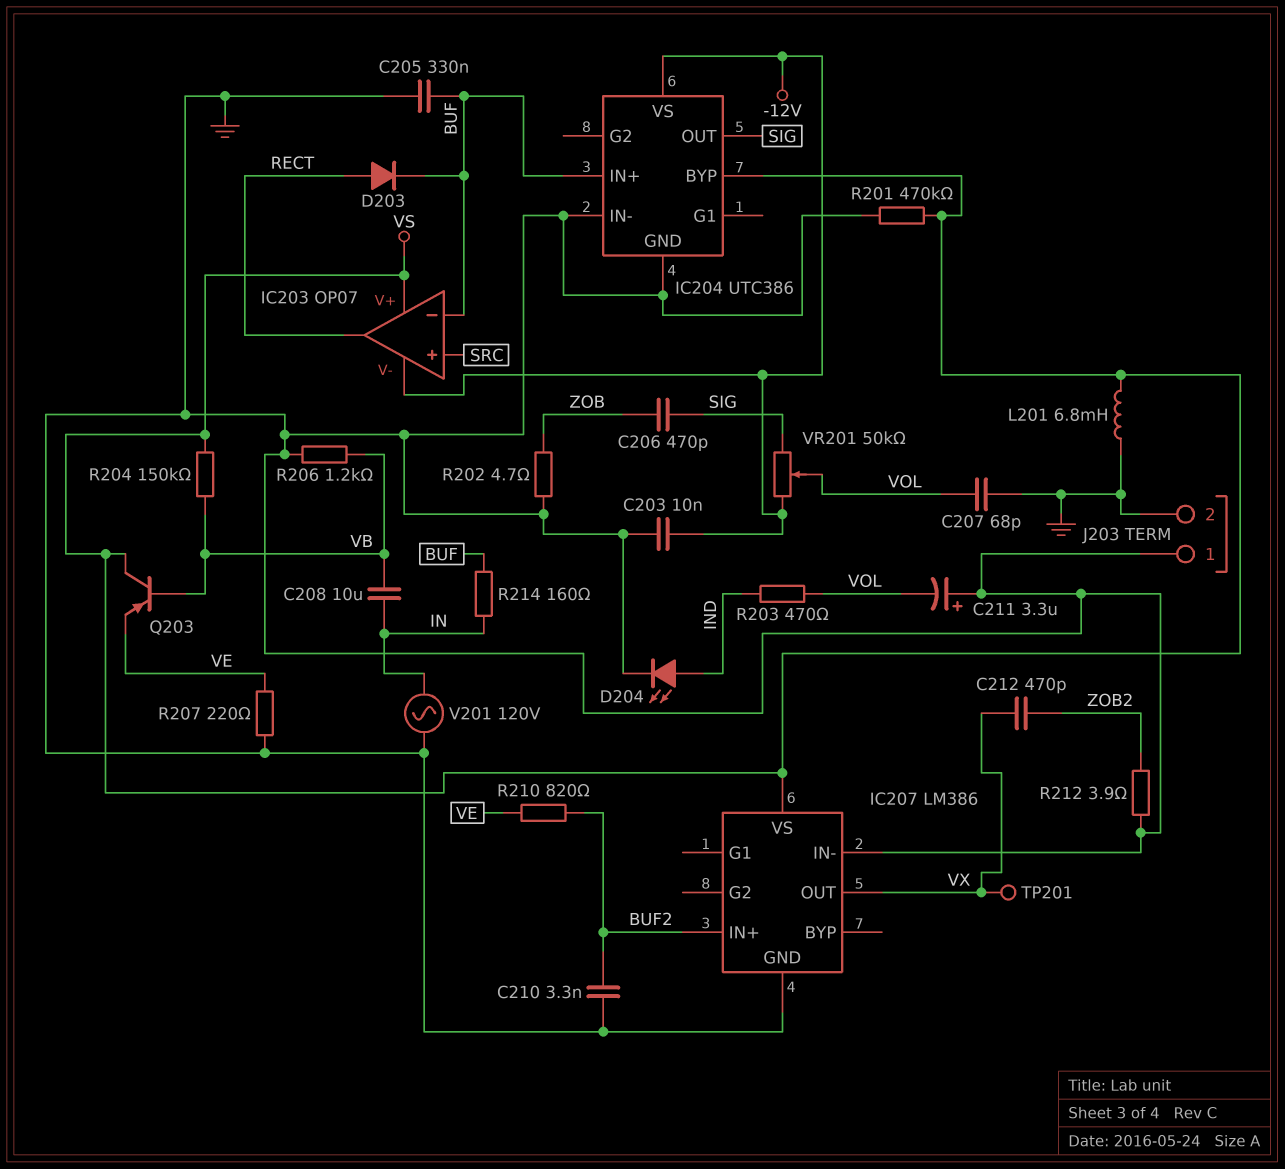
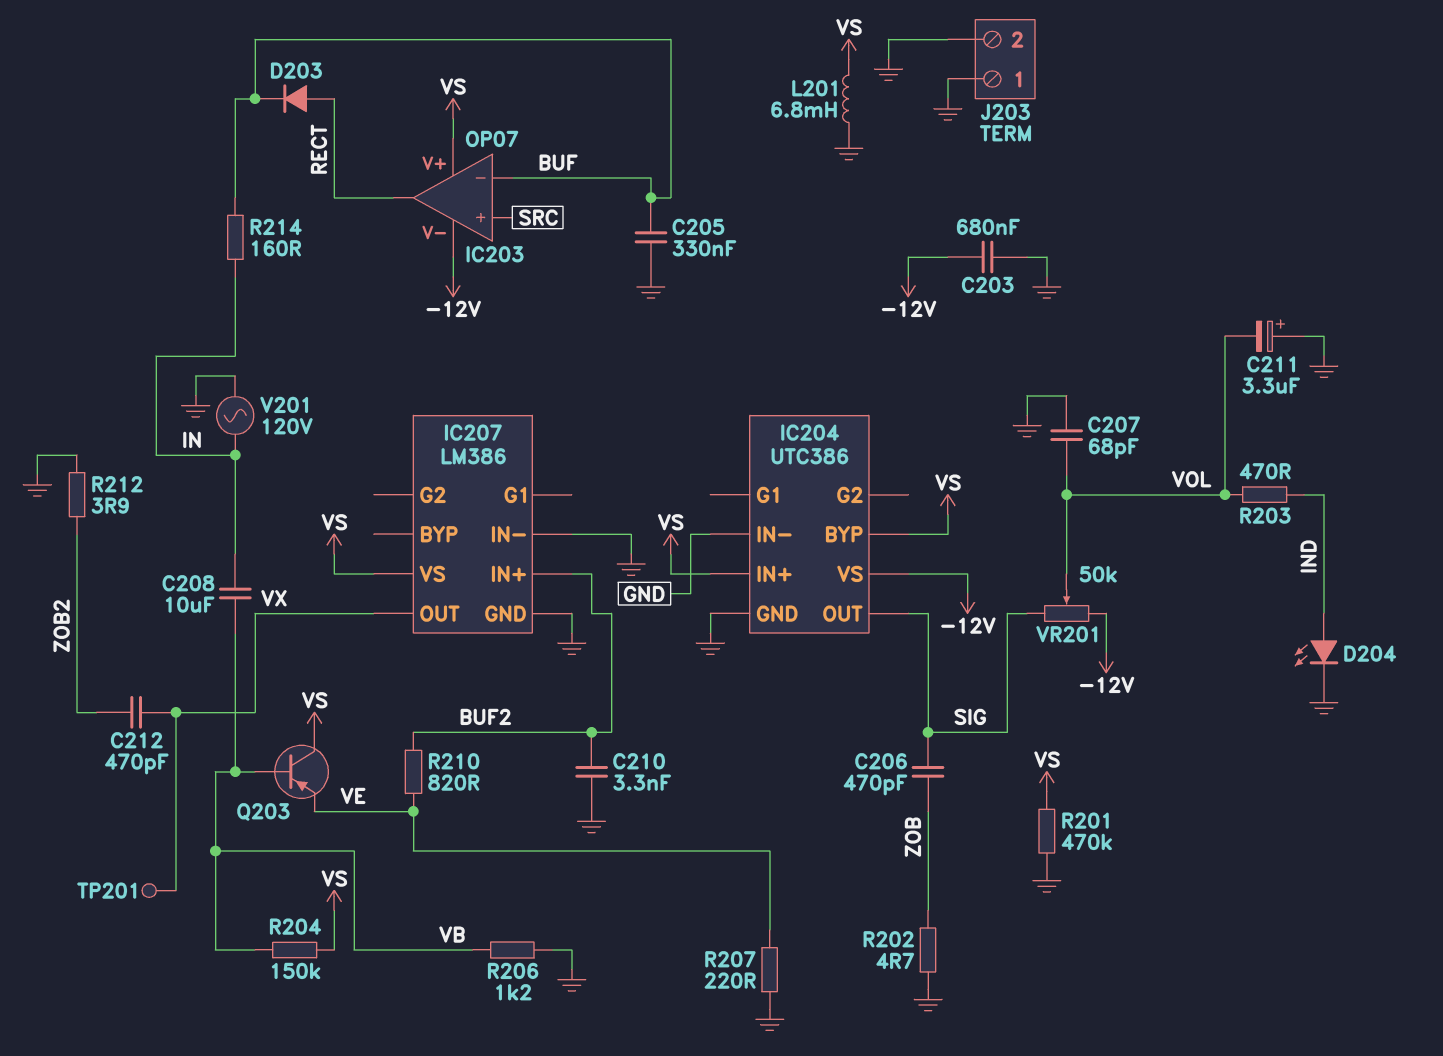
C203: 10nF (-12V, GND) -> 680nF (-12V, GND)
IC204 pin IN+: BUF -> VS

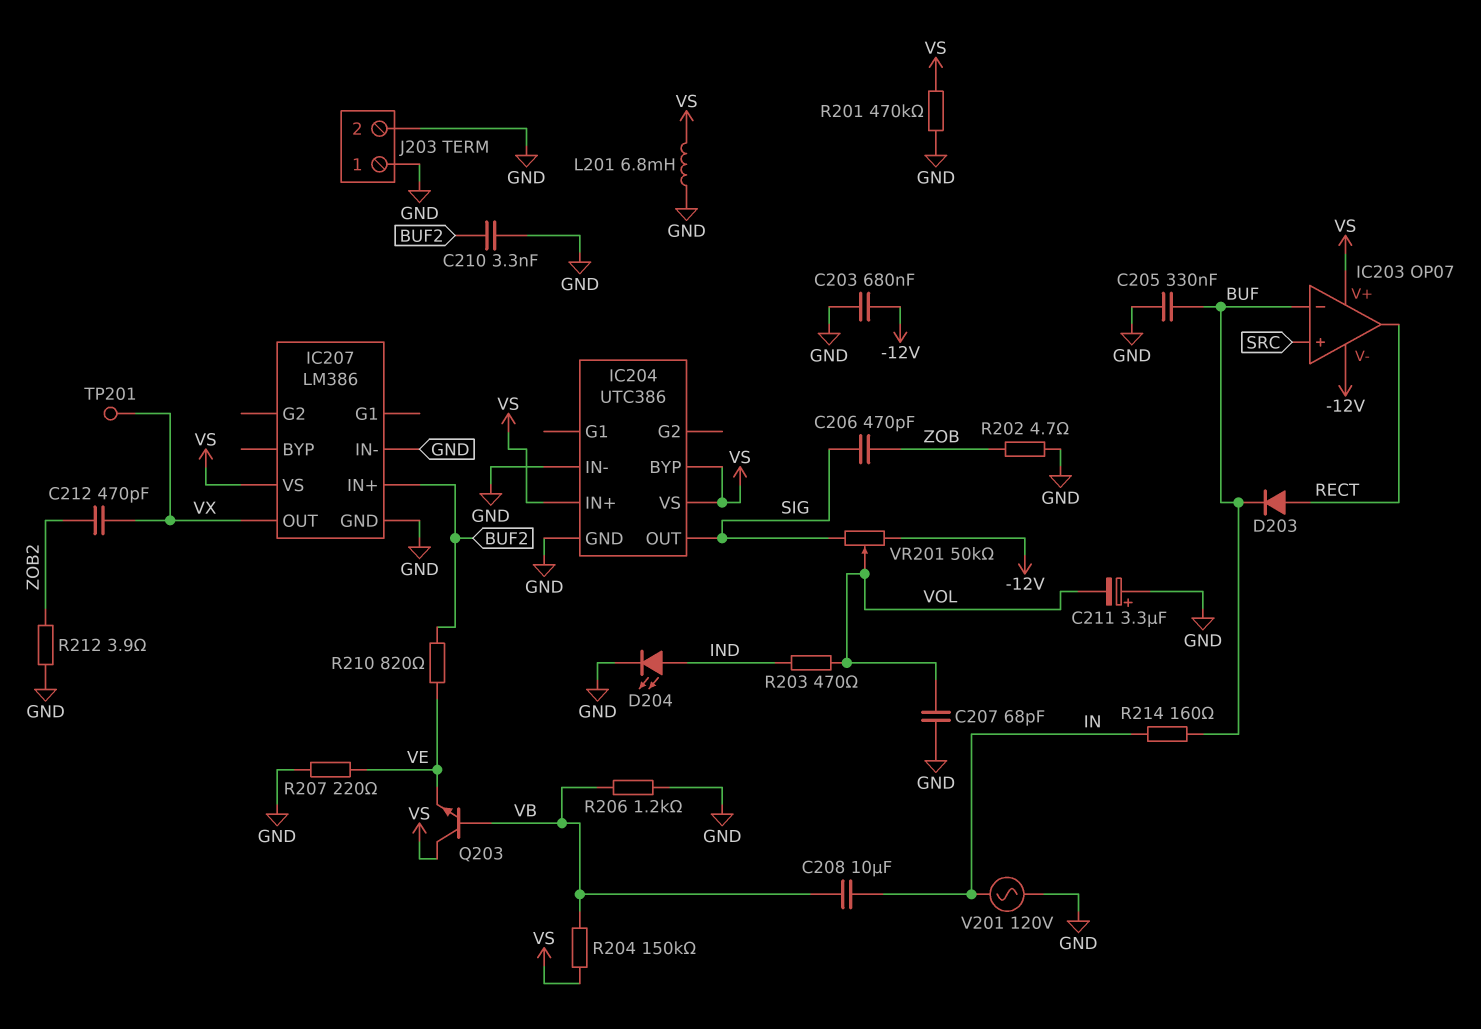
IC204 pin VS: -12V -> VS
Q203: PNP (B VB, C VS, E VE) -> NPN (B VB, C VS, E VE)

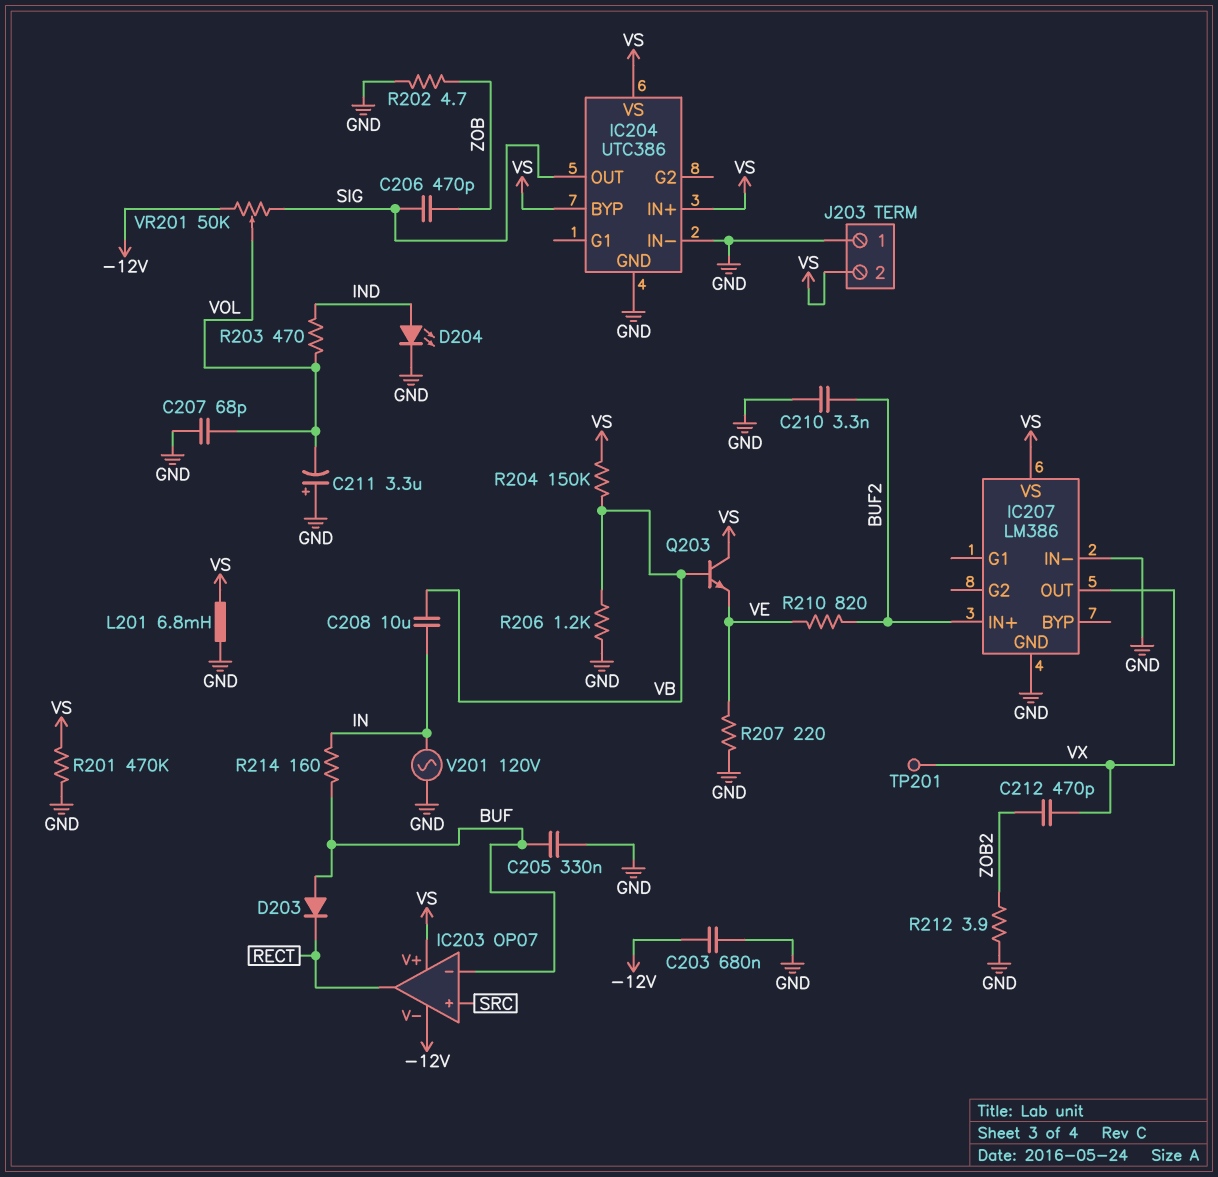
D203: diode (A RECT, K BUF) -> diode (A BUF, K RECT)
J203 pin 2: GND -> VS

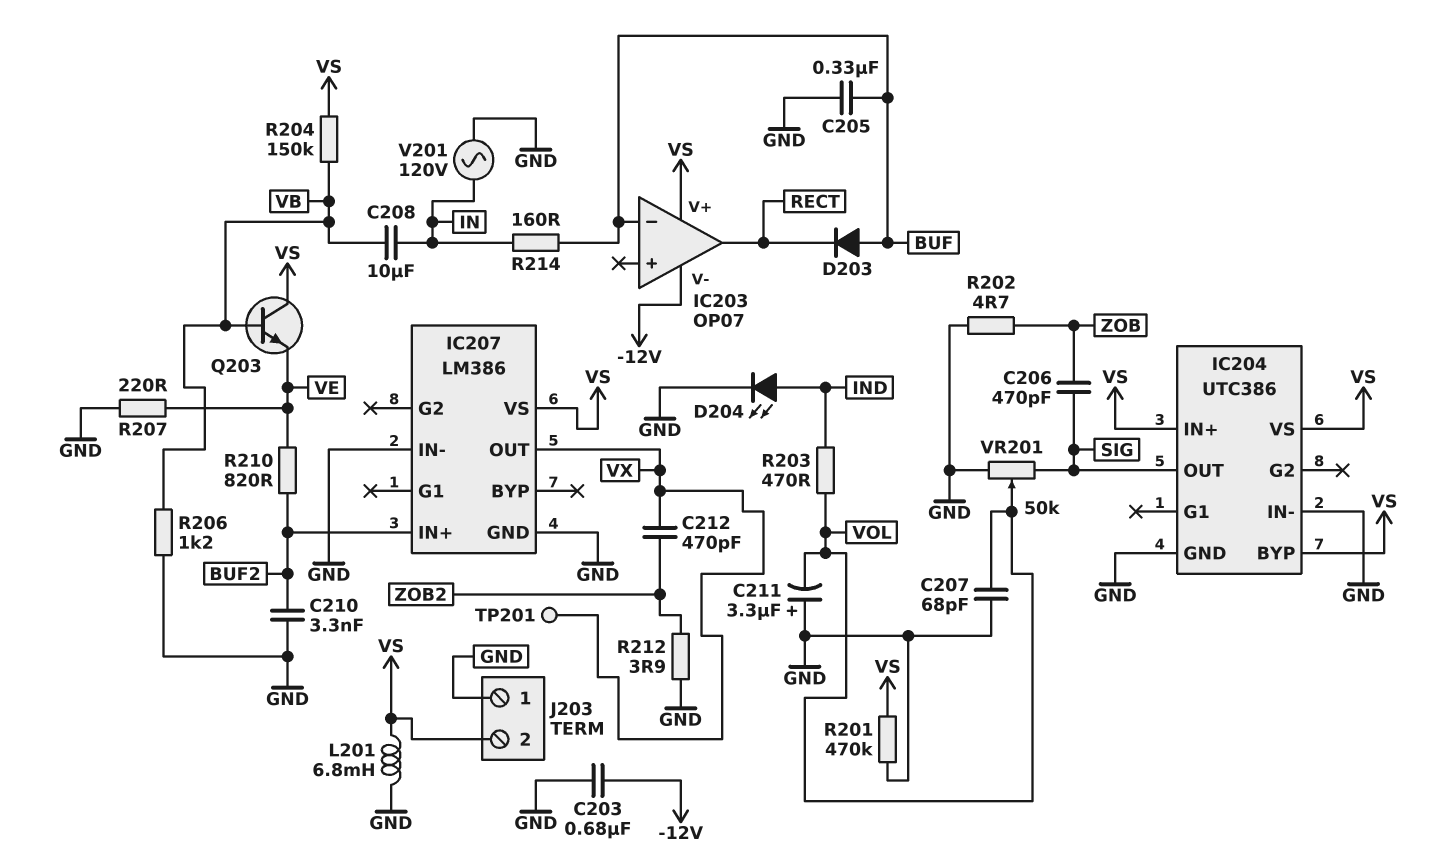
IC203 pin in+: SRC -> none
VR201: 50k (-12V, SIG, wiper VOL) -> 50k (GND, SIG, wiper VOL)

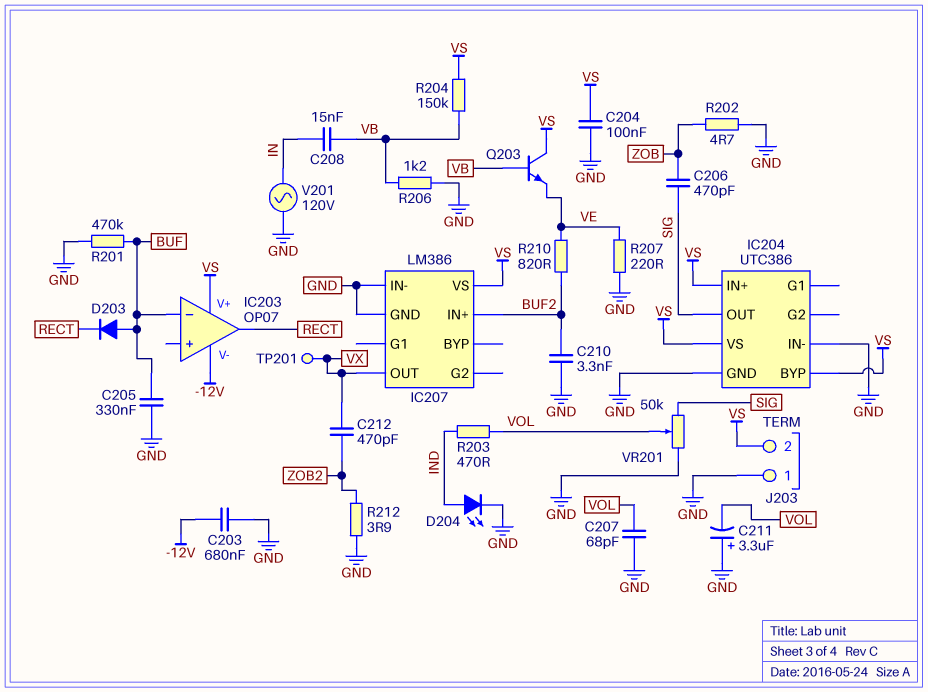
C204: none -> 100nF (GND, VS)
C208: 10uF (IN, VB) -> 15nF (IN, VB)
L201: 6.8mH (GND, VS) -> none
R201: 470k (GND, VS) -> 470k (BUF, GND)
R214: 160 (BUF, IN) -> none

